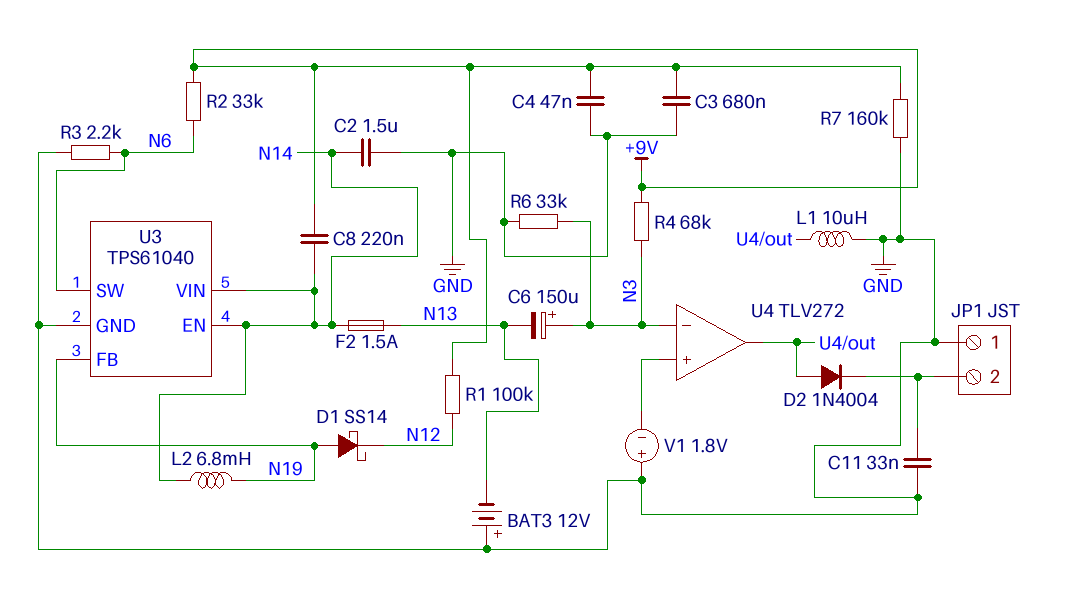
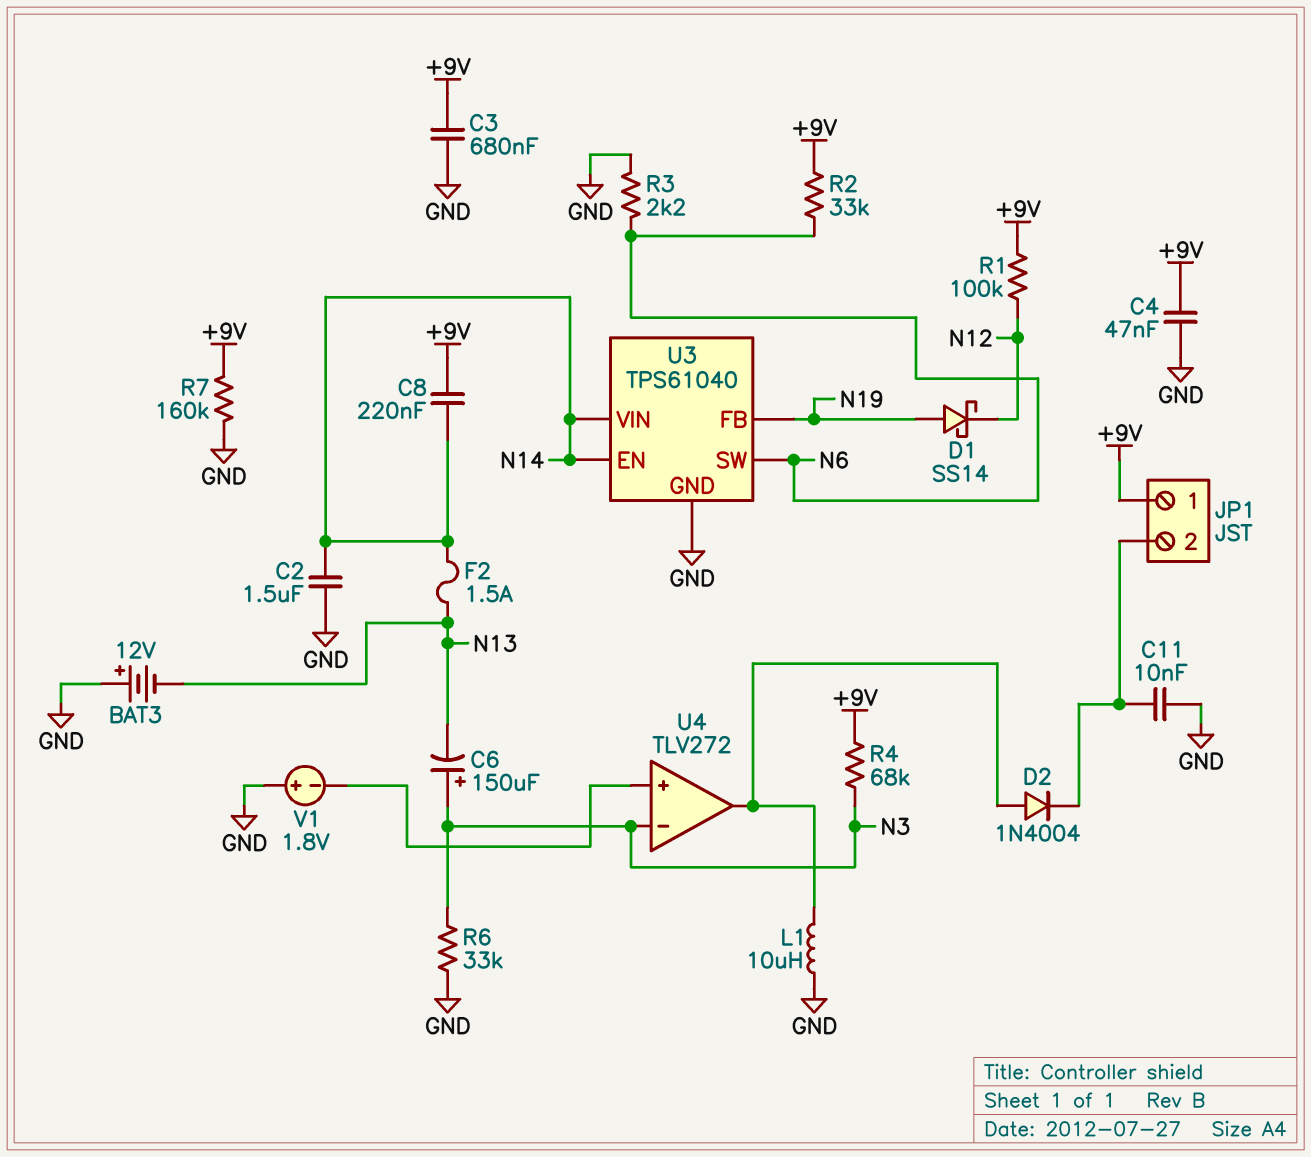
C11: 33nF (GND, JP1/2) -> 10nF (GND, JP1/2)
JP1 pin 1: GND -> +9V
L2: 6.8mH (N14, N19) -> none

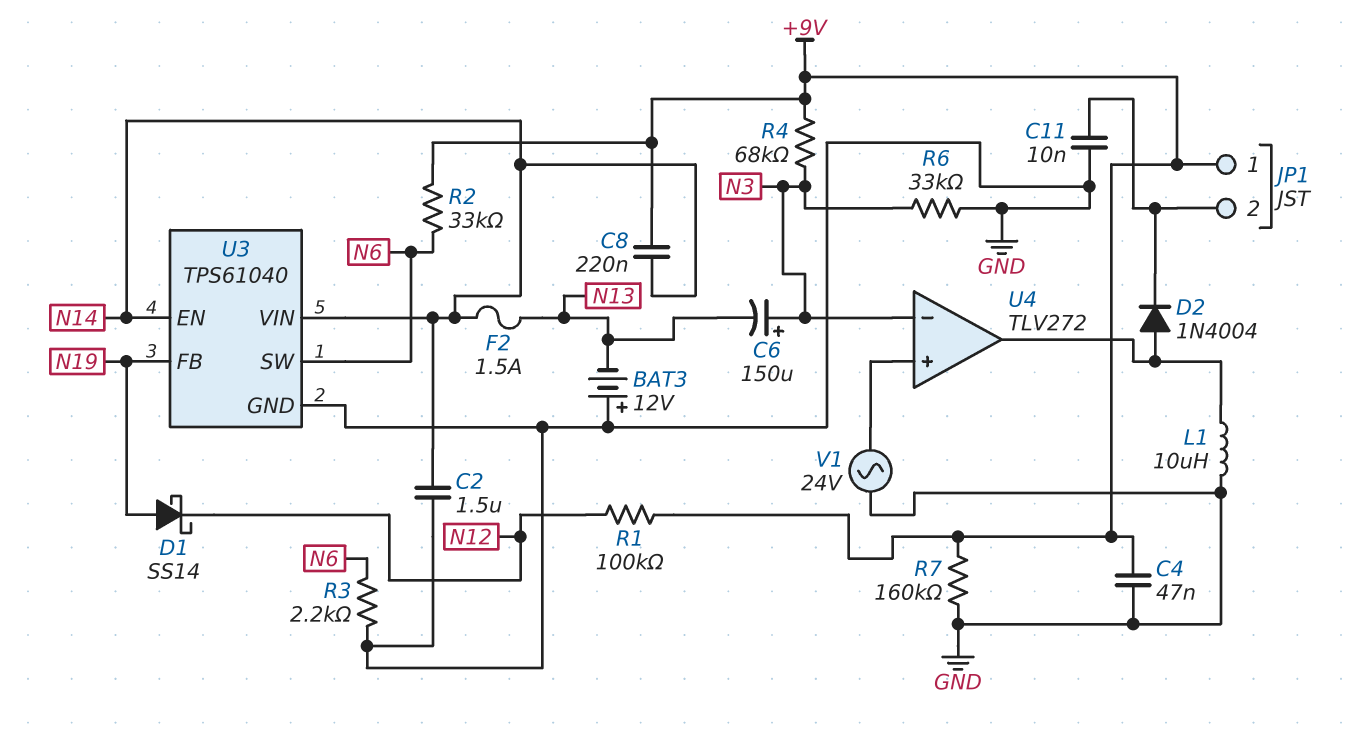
C3: 680nF (+9V, GND) -> none
V1: 1.8V (plus GND, minus U4/in+) -> AC 24V (GND, U4/in+)

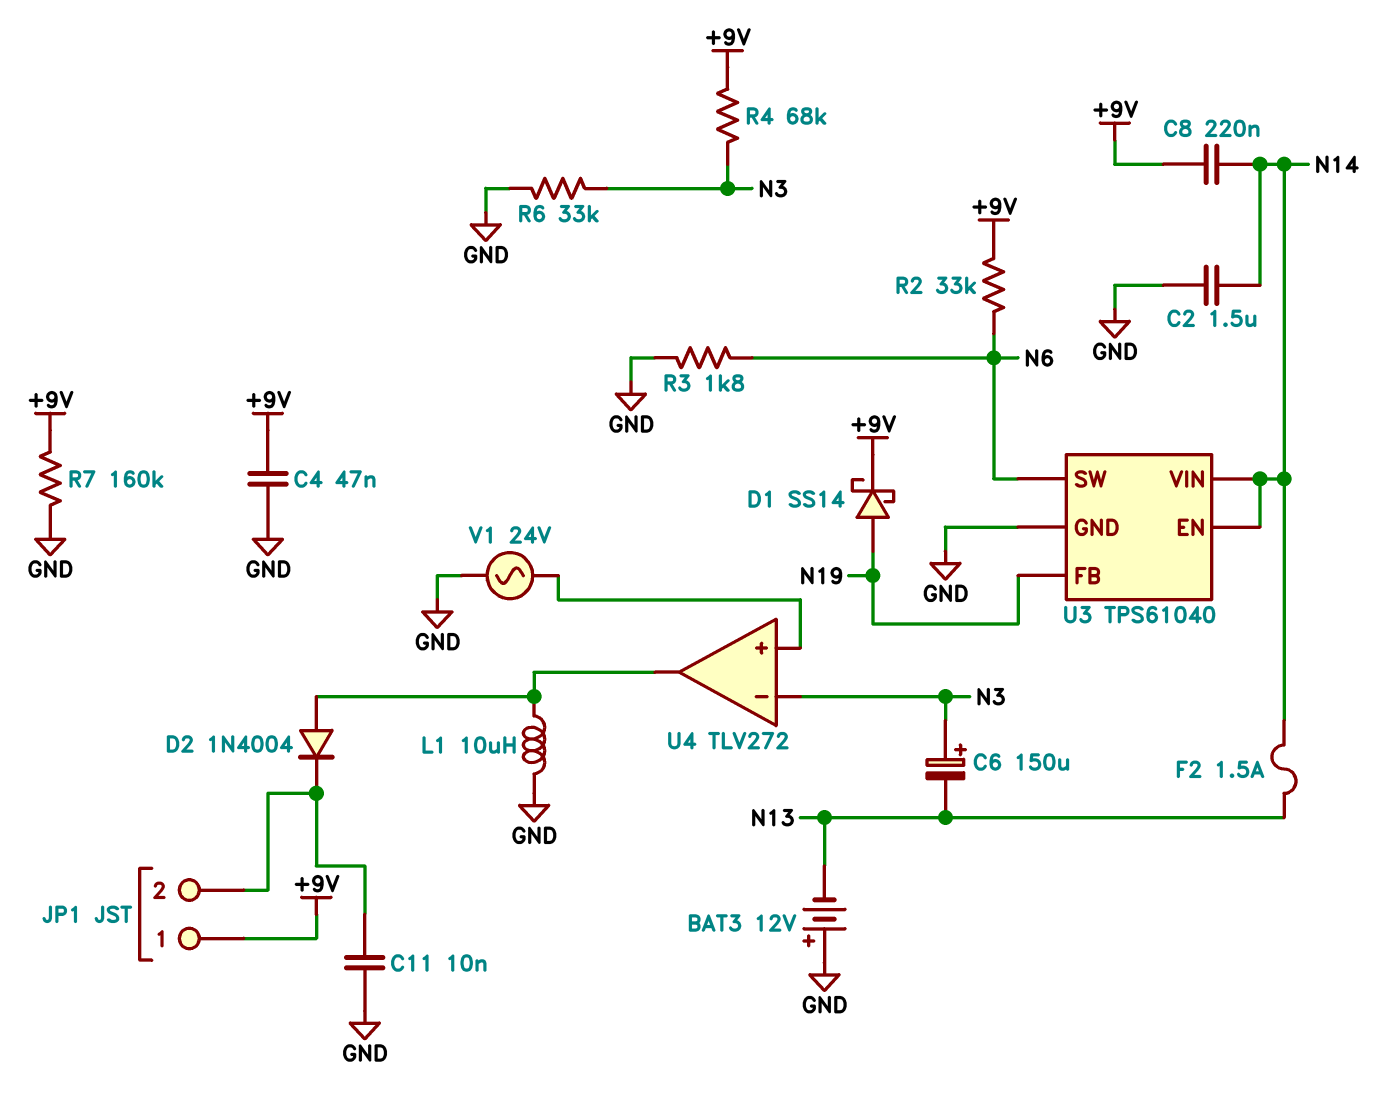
D1: schottky SS14 (A N19, K N12) -> schottky SS14 (A N19, K +9V)
R1: 100k (+9V, N12) -> none
R3: 2.2k (GND, N6) -> 1.8k (GND, N6)

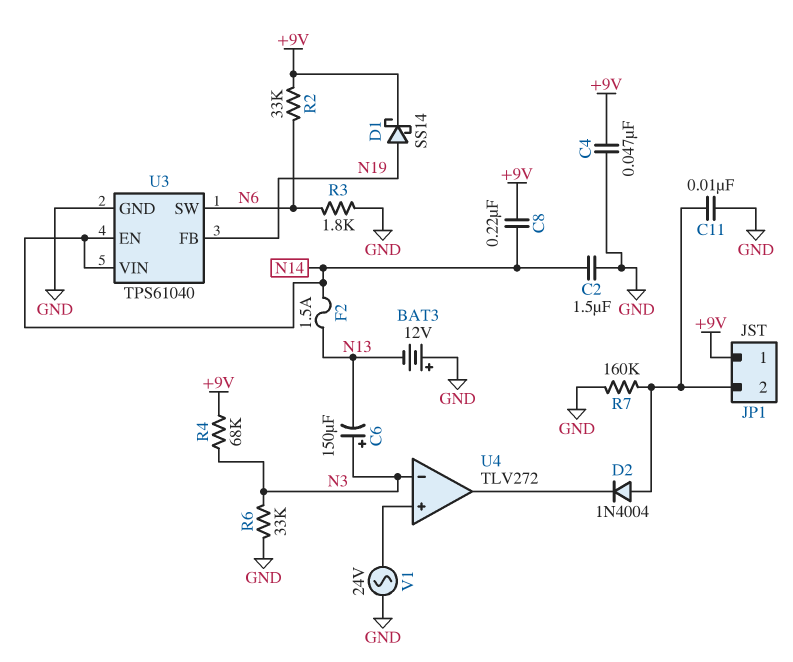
D2: diode 1N4004 (A U4/out, K JP1/2) -> diode 1N4004 (A JP1/2, K U4/out)
L1: 10uH (GND, U4/out) -> none
R7: 160k (+9V, GND) -> 160k (GND, JP1/2)

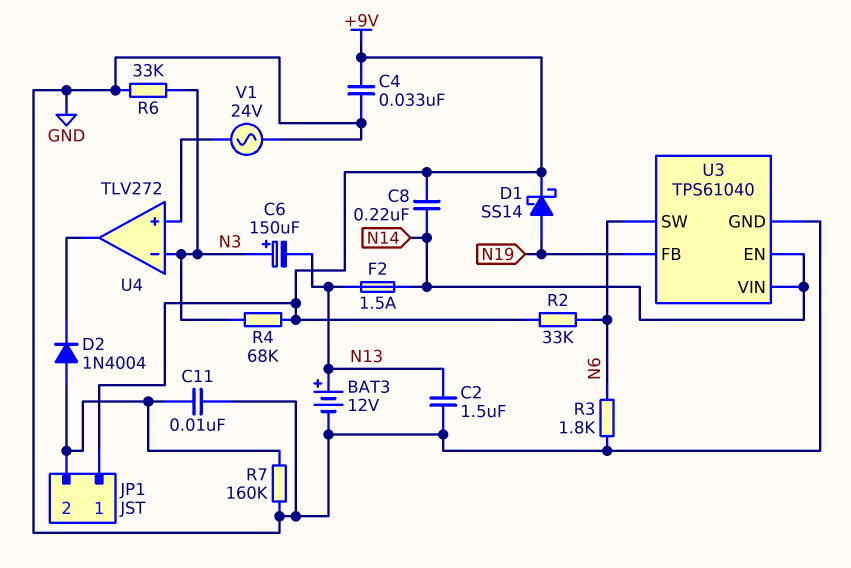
BAT3: 12V (plus GND, minus N13) -> 12V (plus N13, minus GND)
C2: 1.5uF (GND, N14) -> 1.5uF (GND, N13)
C4: 47nF (+9V, GND) -> 33nF (+9V, GND)

